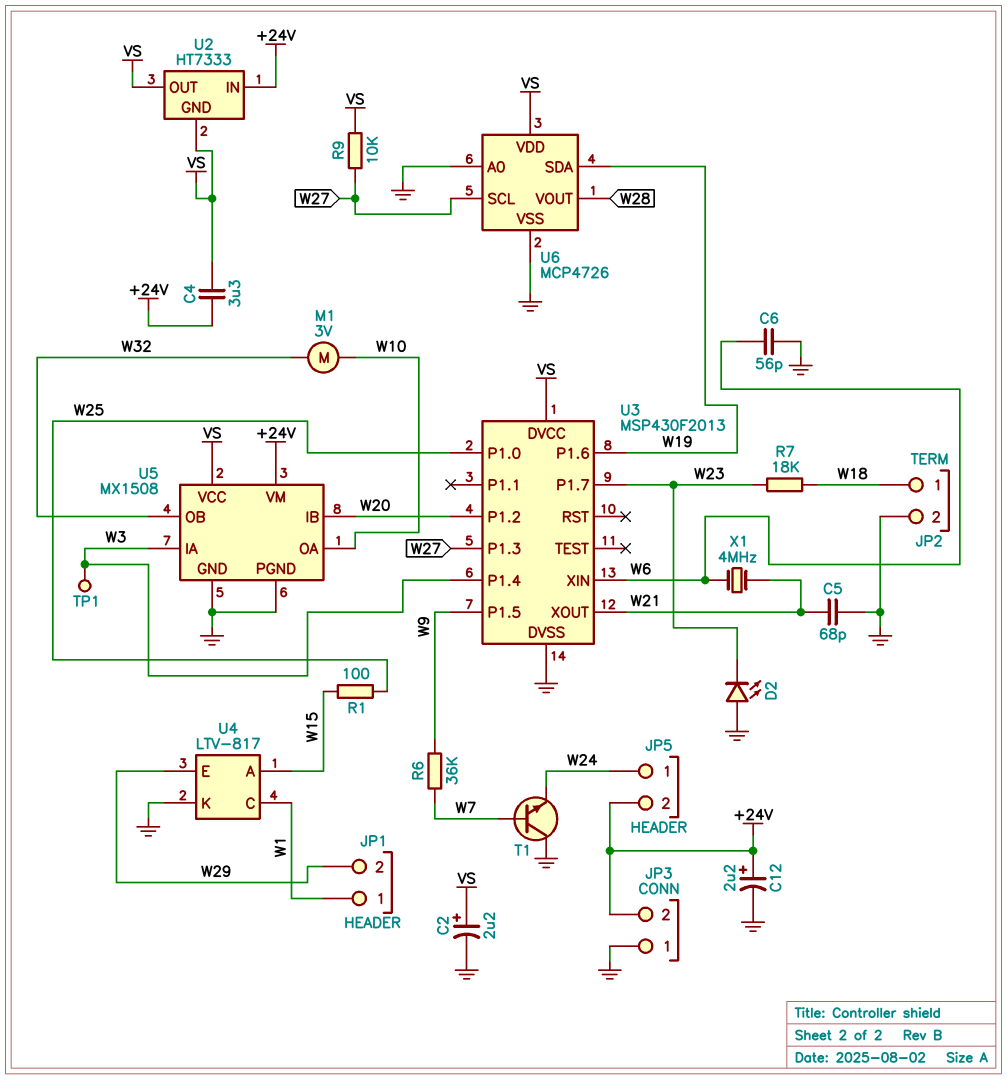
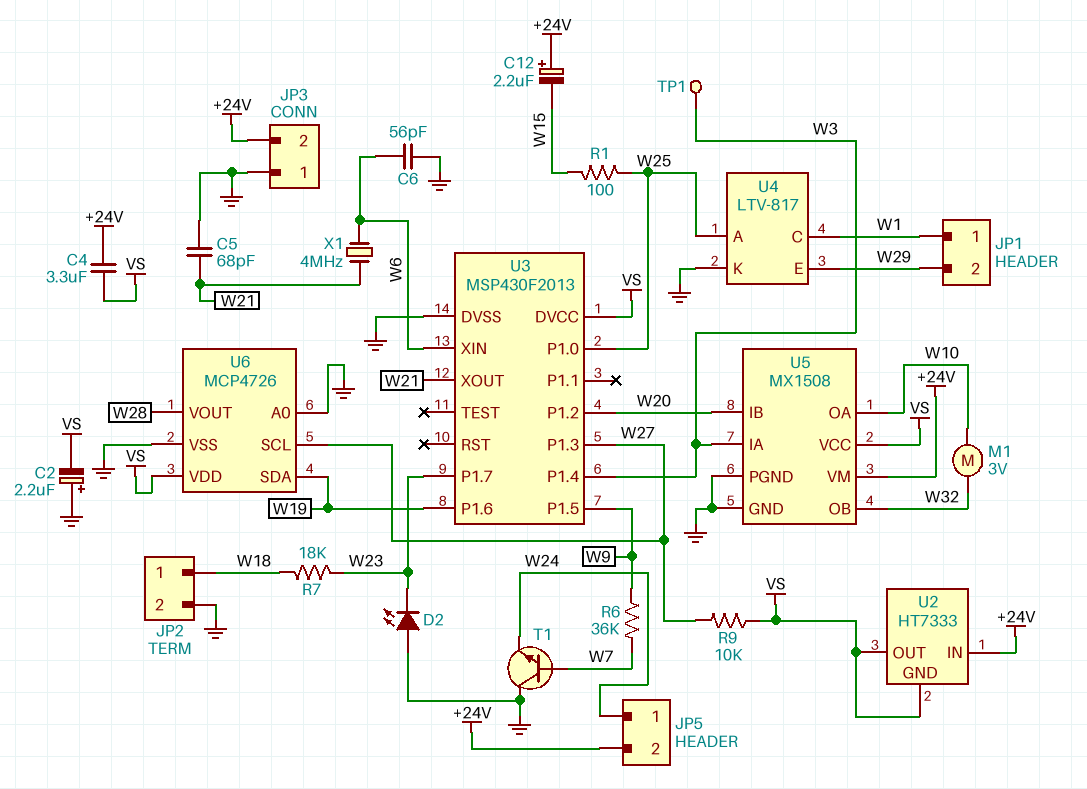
C2: 2.2uF (plus VS, minus GND) -> 2.2uF (plus GND, minus VS)
C12: 2.2uF (plus +24V, minus GND) -> 2.2uF (plus +24V, minus W15)
U4 pin A: W15 -> W25

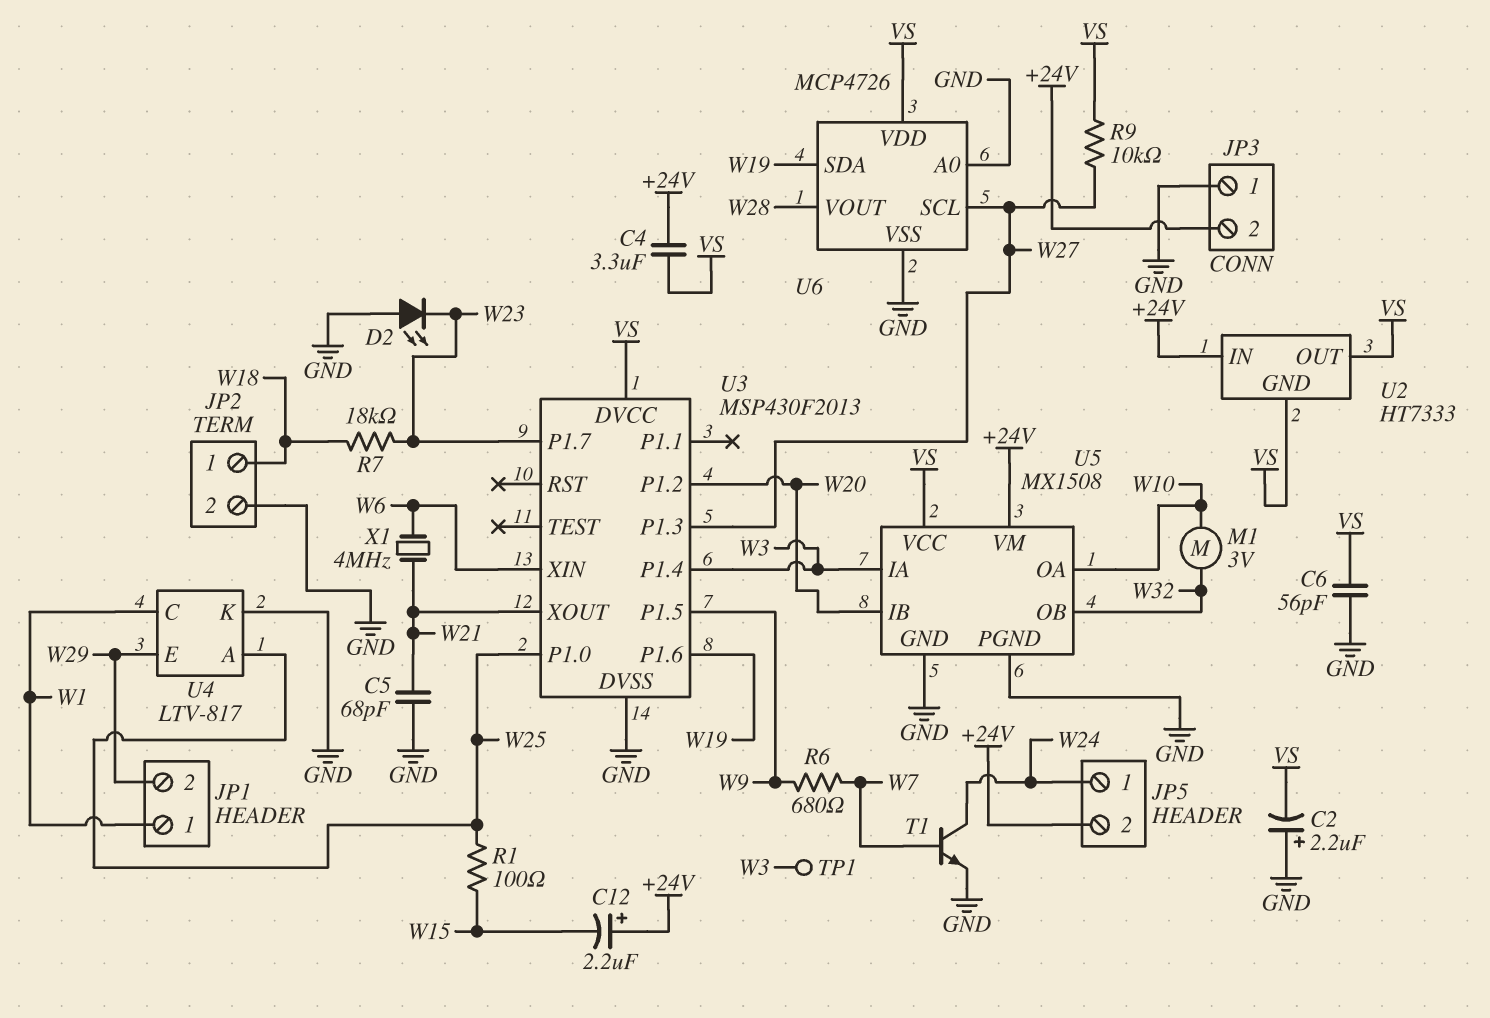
C6: 56pF (GND, W6) -> 56pF (GND, VS)
R6: 36k (W7, W9) -> 680 (W7, W9)
T1: NPN (B W7, C GND, E W24) -> NPN (B W7, C W24, E GND)

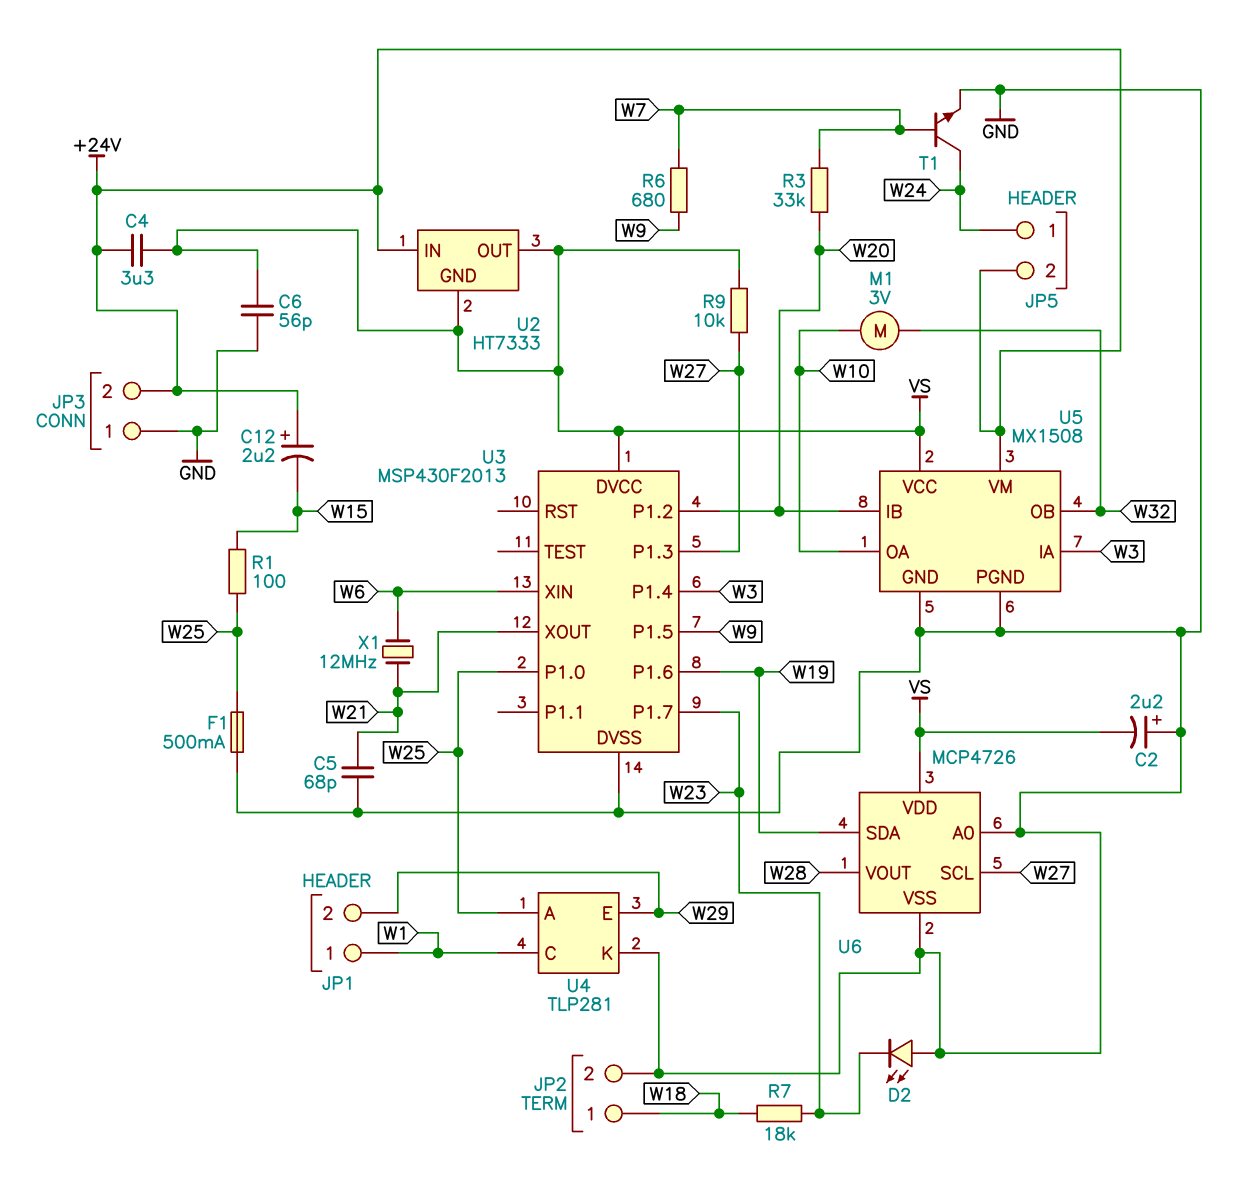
F1: none -> 500mA (GND, W25)
R3: none -> 33k (W7, W20)
TP1: test point (W3) -> none
U4: LTV-817 -> TLP281
X1: 4MHz (W6, W21) -> 12MHz (W6, W21)

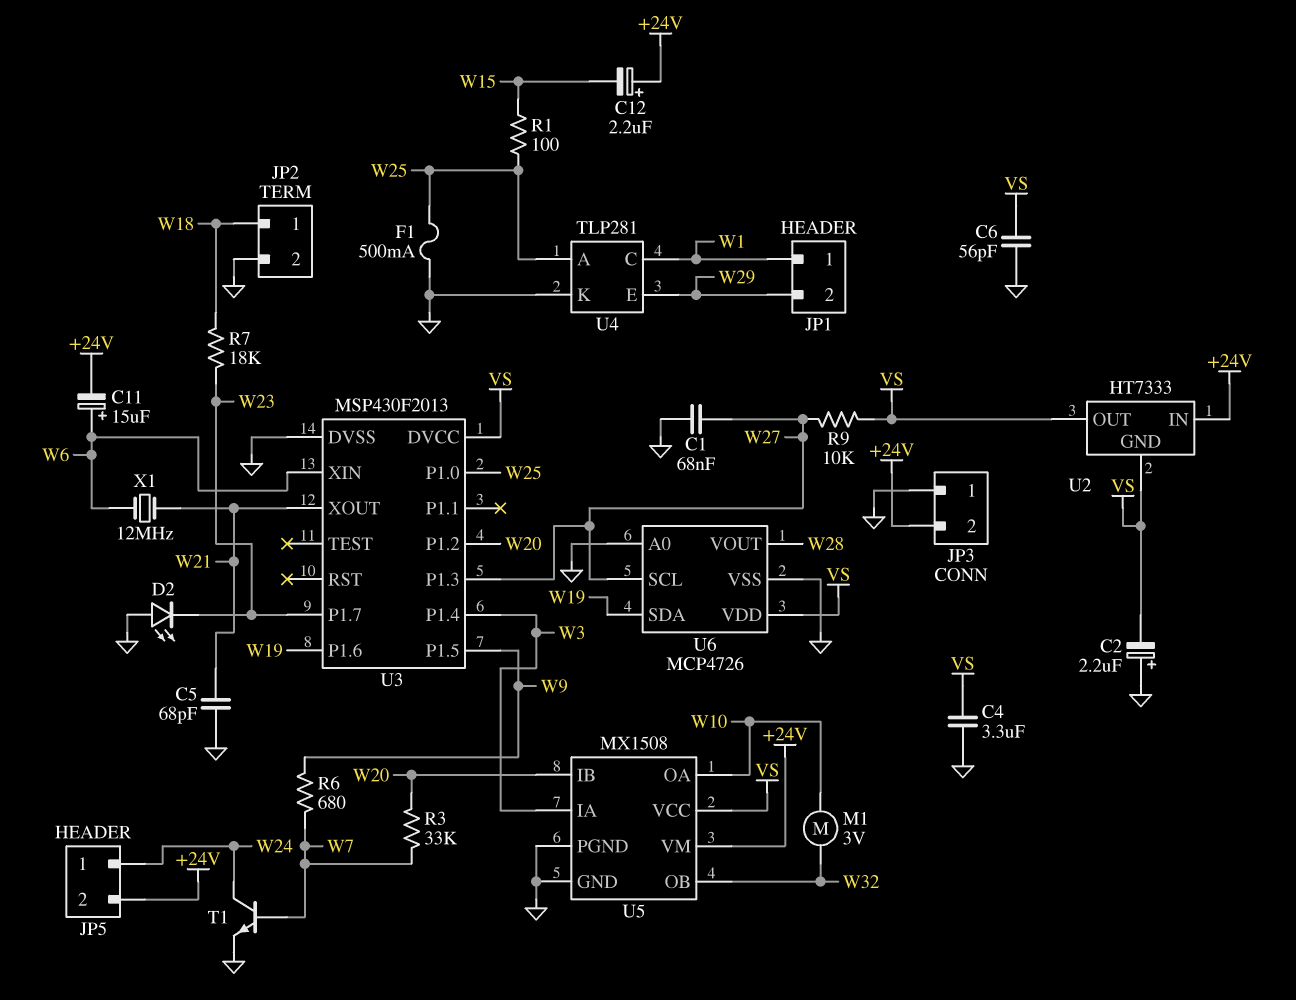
C1: none -> 68nF (GND, W27)
C4: 3.3uF (+24V, VS) -> 3.3uF (GND, VS)
C11: none -> 15uF (plus W6, minus +24V)

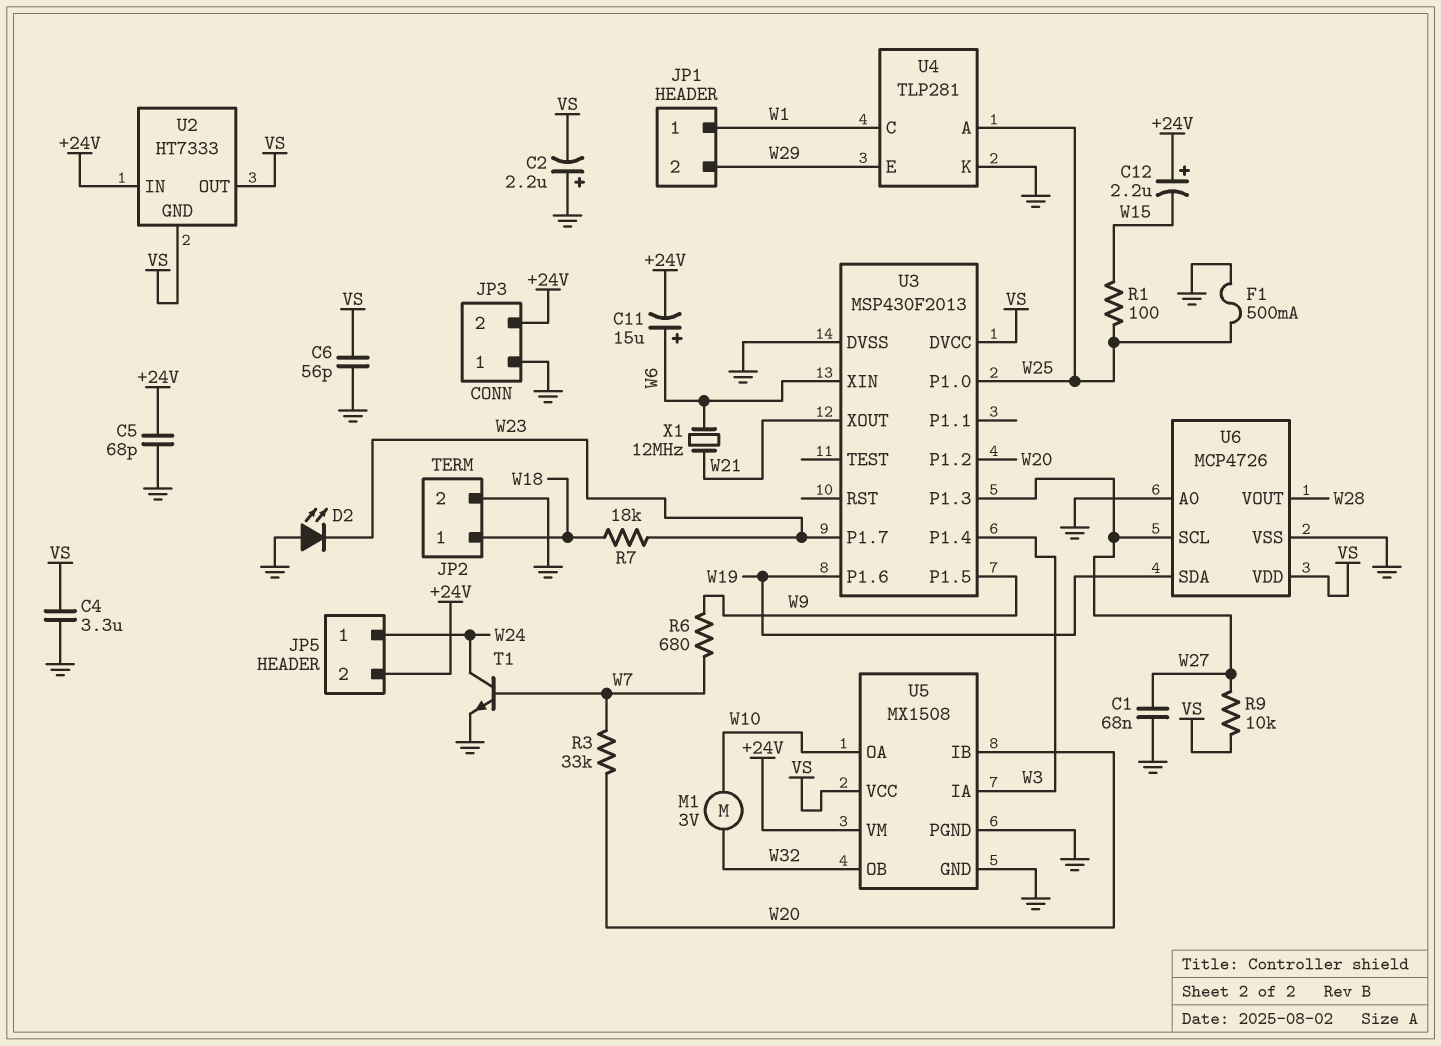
C5: 68pF (GND, W21) -> 68pF (+24V, GND)

